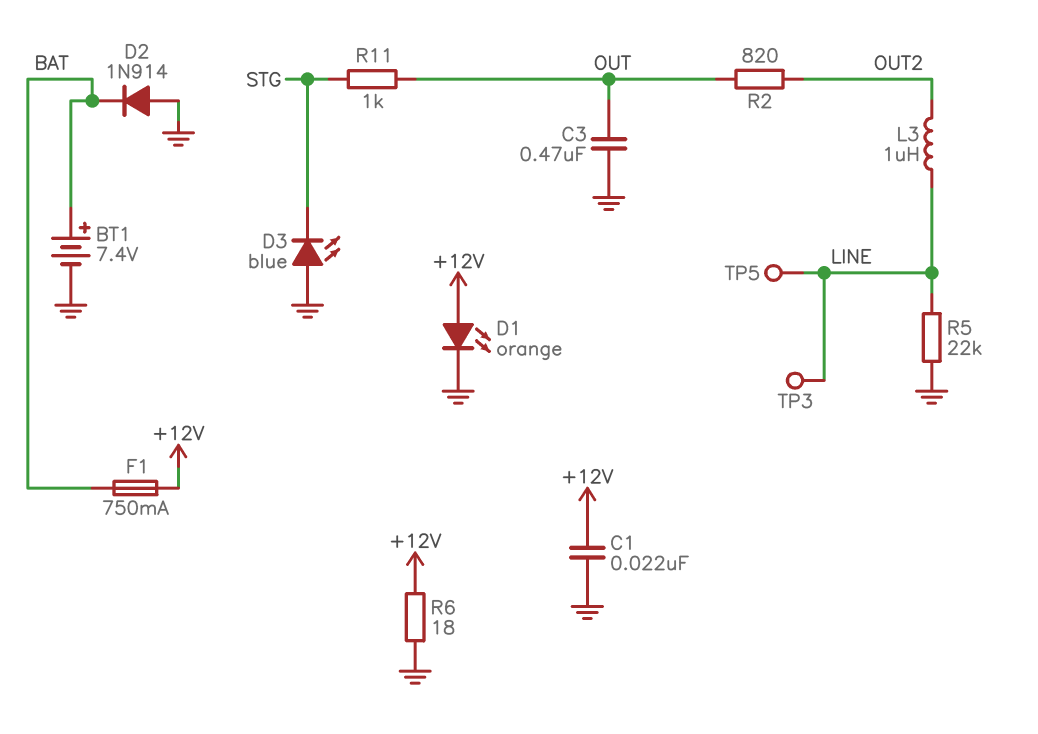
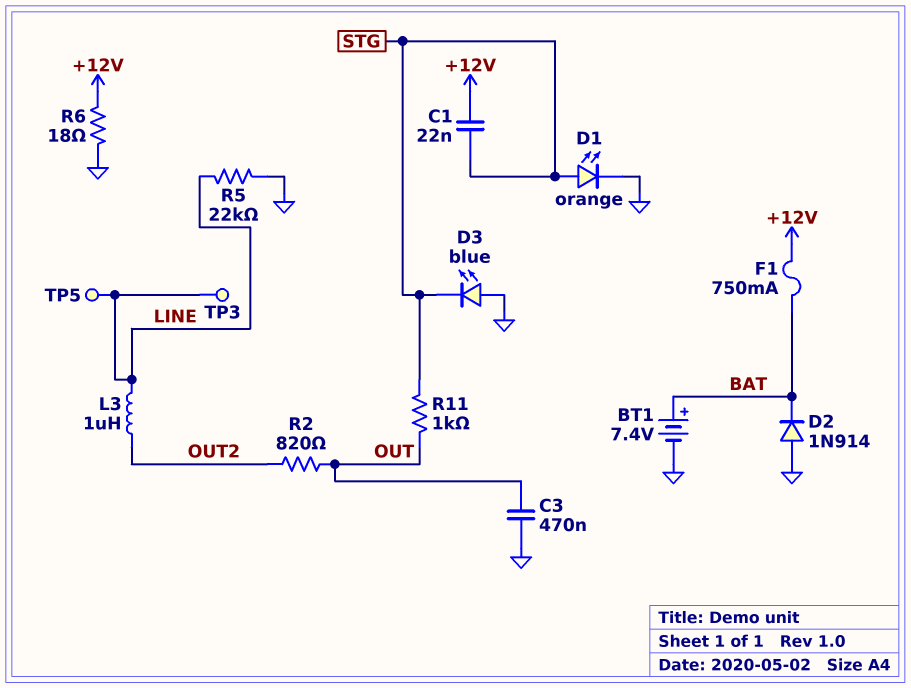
C1: 22nF (+12V, GND) -> 22nF (+12V, STG)
D1: LED orange (A +12V, K GND) -> LED orange (A STG, K GND)

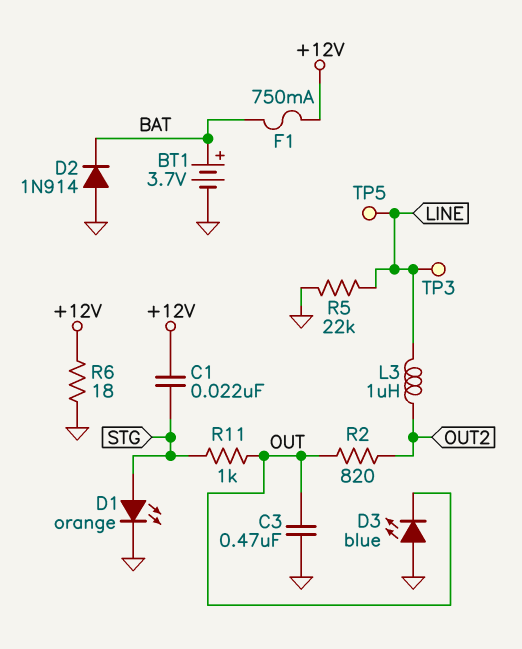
BT1: 7.4V (plus BAT, minus GND) -> 3.7V (plus BAT, minus GND)
D3: LED blue (A GND, K STG) -> LED blue (A GND, K OUT)

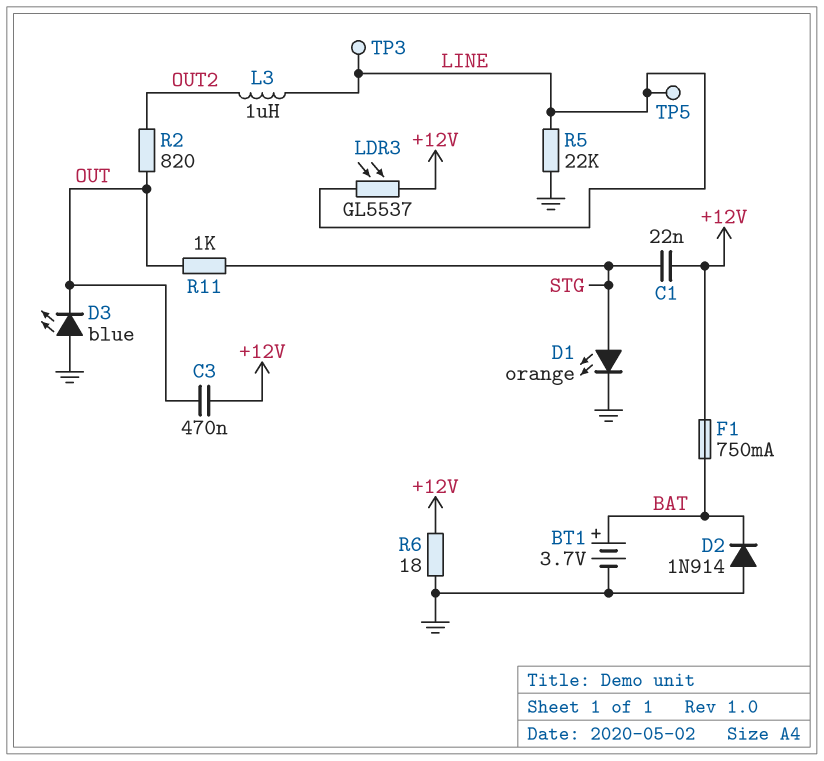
C3: 470nF (GND, OUT) -> 470nF (+12V, OUT)
LDR3: none -> GL5537 (+12V, LINE)

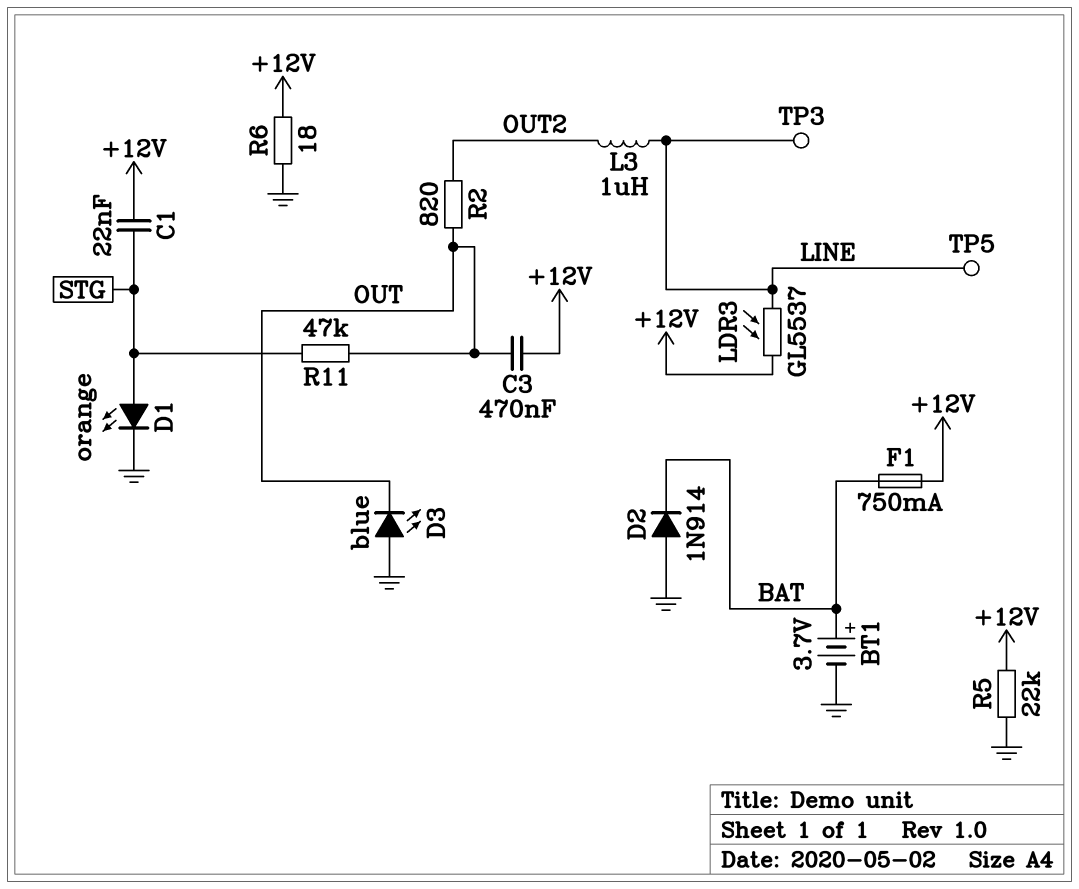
R5: 22k (GND, LINE) -> 22k (+12V, GND)
R11: 1k (OUT, STG) -> 47k (OUT, STG)

